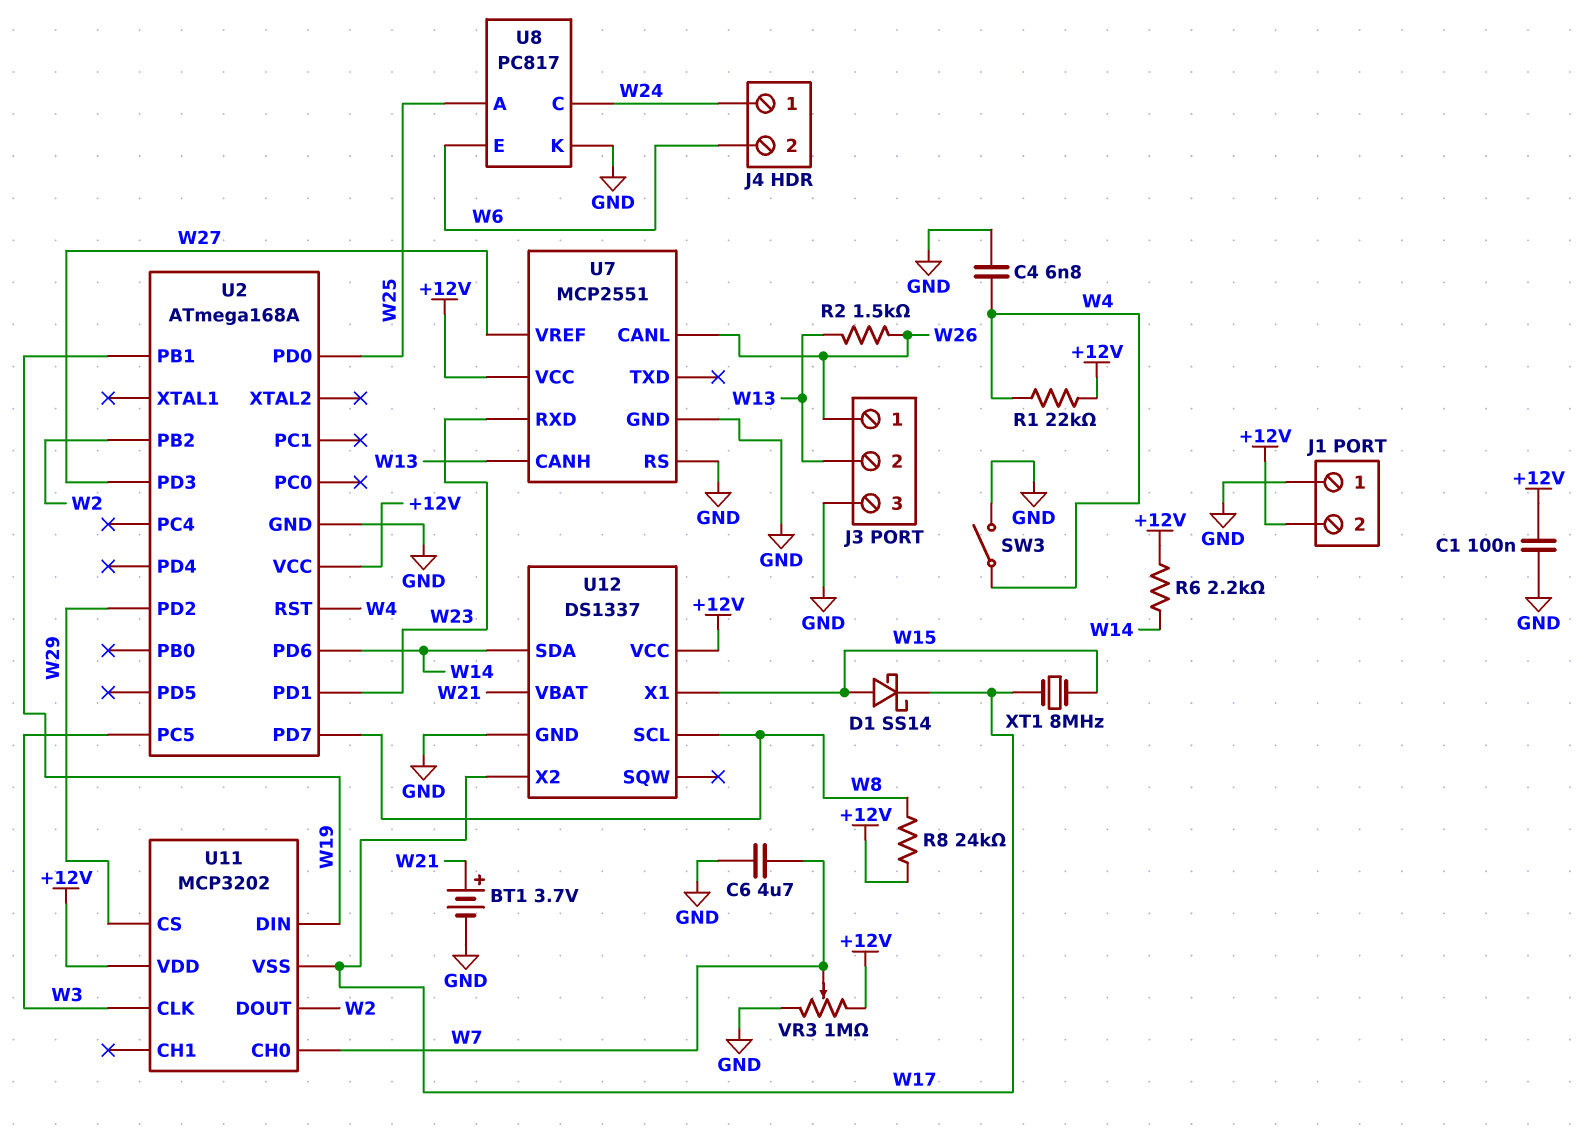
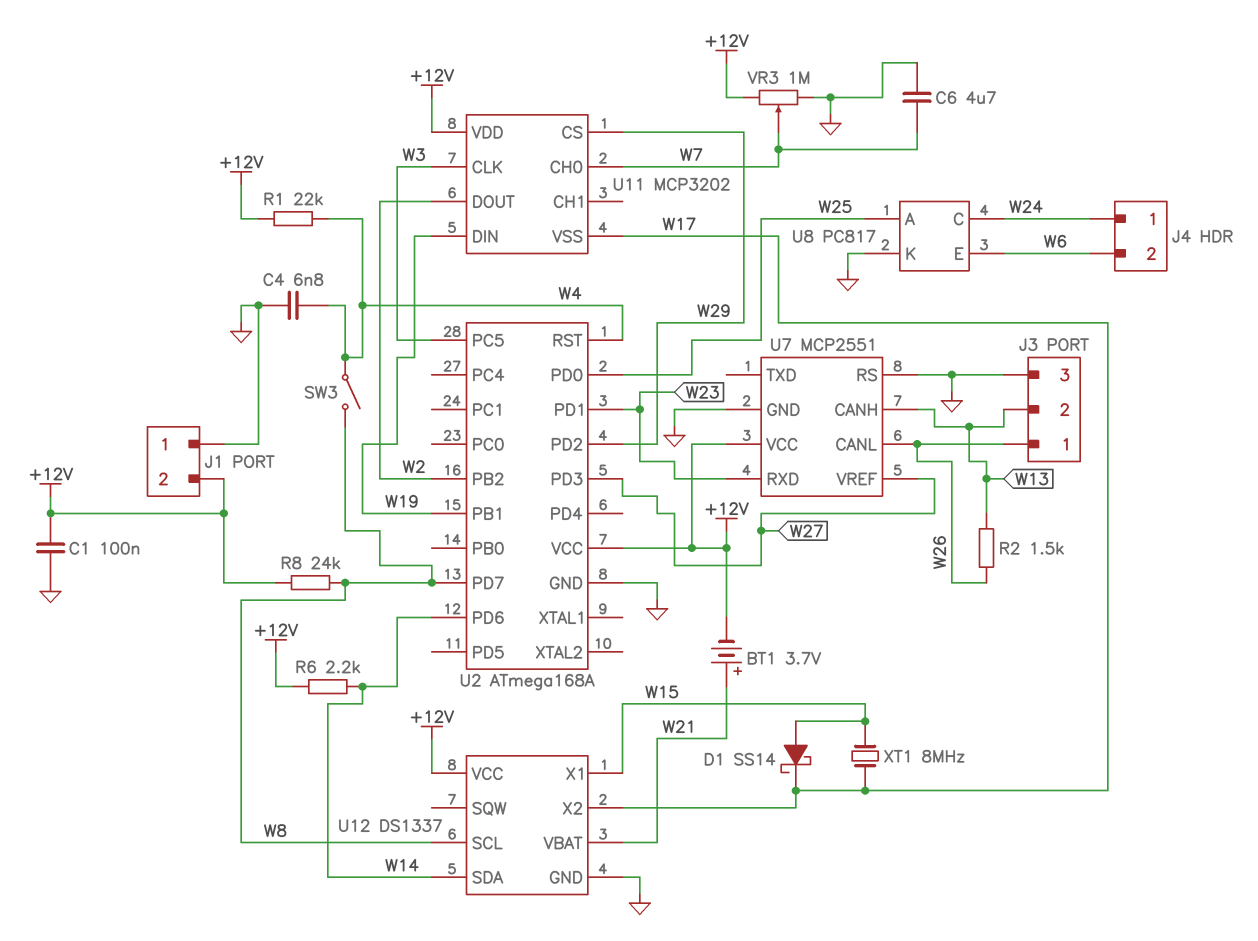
BT1: 3.7V (plus W21, minus GND) -> 3.7V (plus W21, minus +12V)
SW3: switch (GND, W4) -> switch (W4, W8)

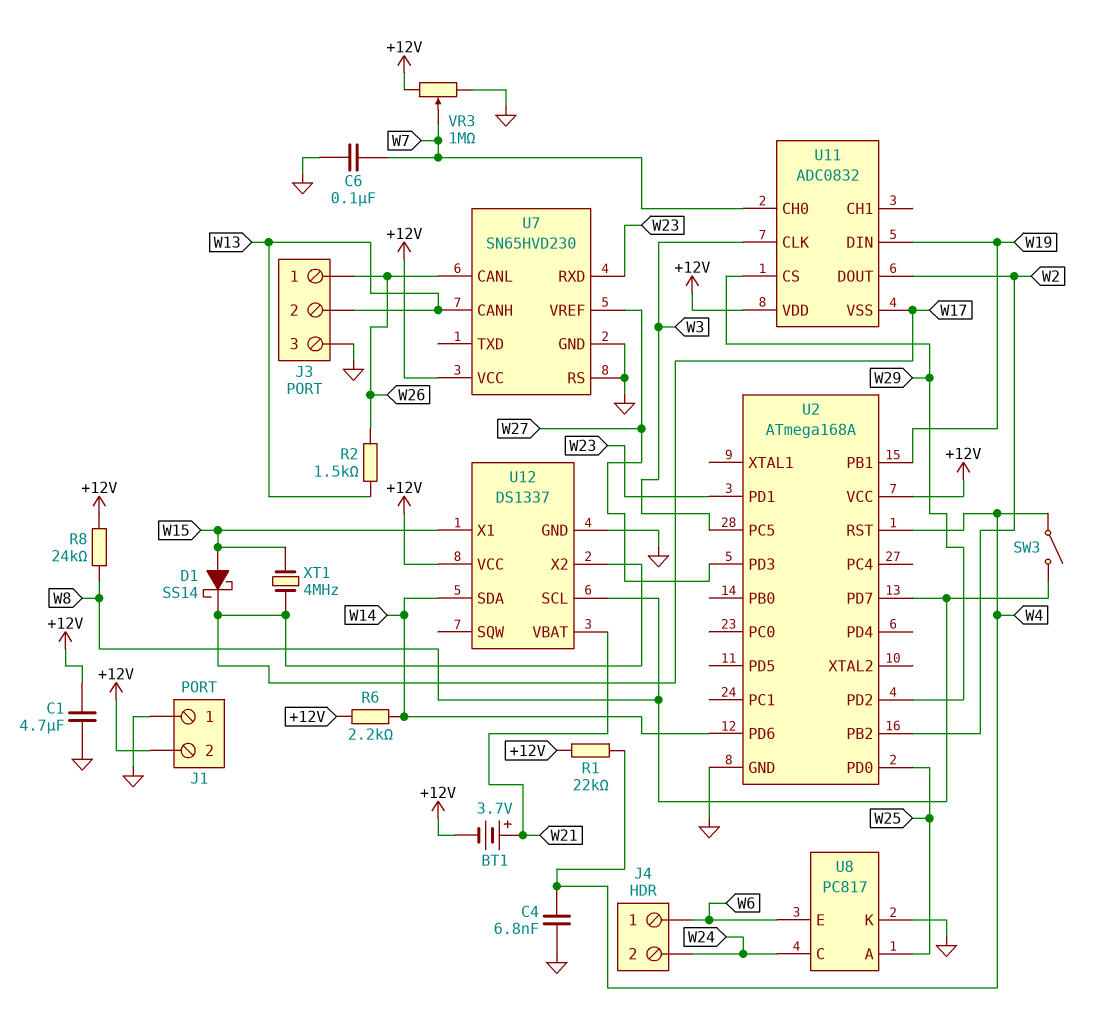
C1: 100nF (+12V, GND) -> 4.7uF (+12V, GND)
C6: 4.7uF (GND, W7) -> 100nF (GND, W7)
J4 pin 1: W24 -> W6
J4 pin 2: W6 -> W24
U7: MCP2551 -> SN65HVD230
U11: MCP3202 -> ADC0832
XT1: 8MHz (W15, W17) -> 4MHz (W15, W17)

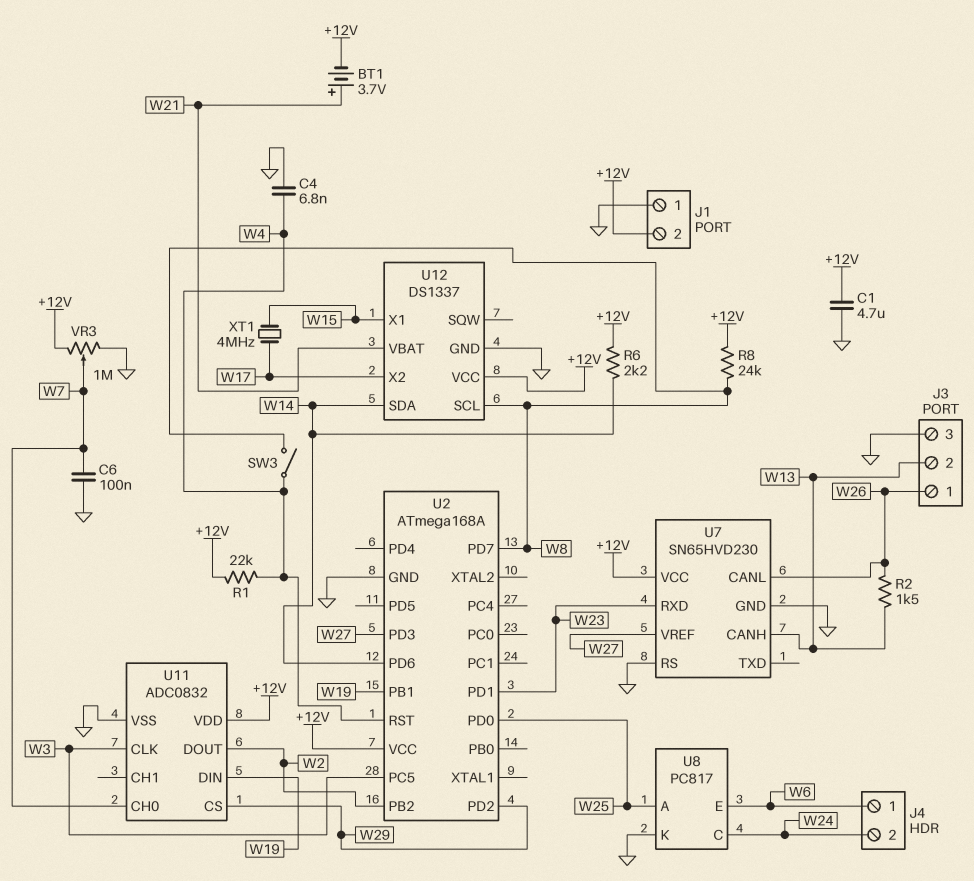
D1: schottky SS14 (A W15, K W17) -> none
U11 pin VSS: W17 -> GND

